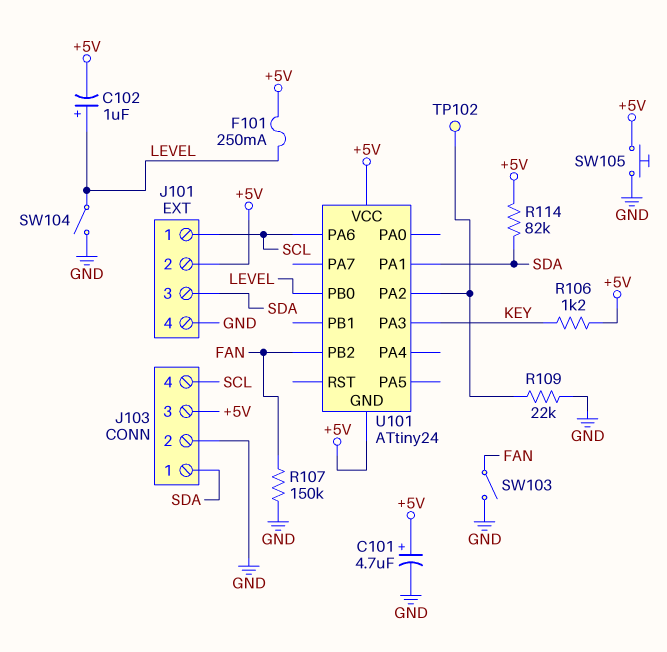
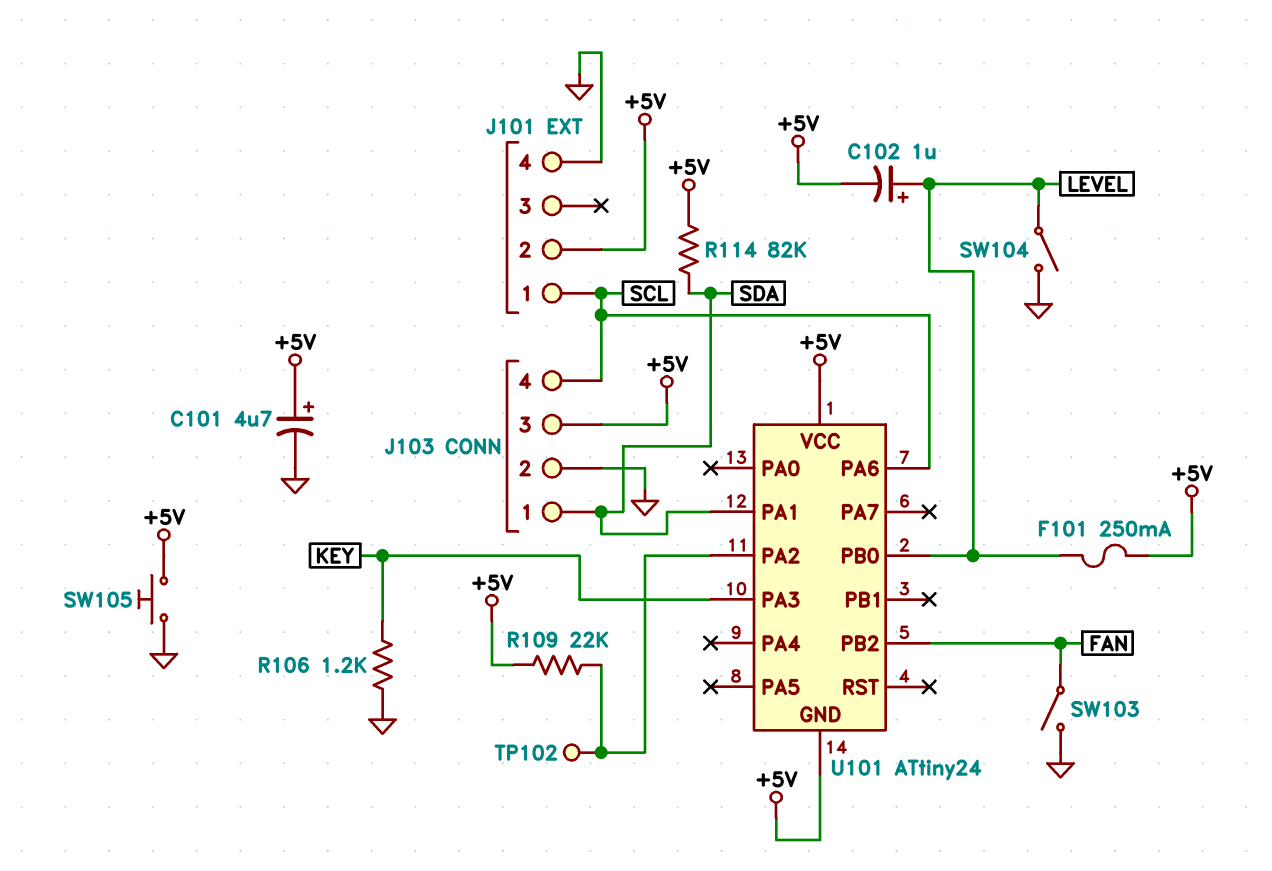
J101 pin 3: SDA -> none
R106: 1.2k (+5V, KEY) -> 1.2k (GND, KEY)
R107: 150k (FAN, GND) -> none
R109: 22k (GND, U101/PA2) -> 22k (+5V, U101/PA2)

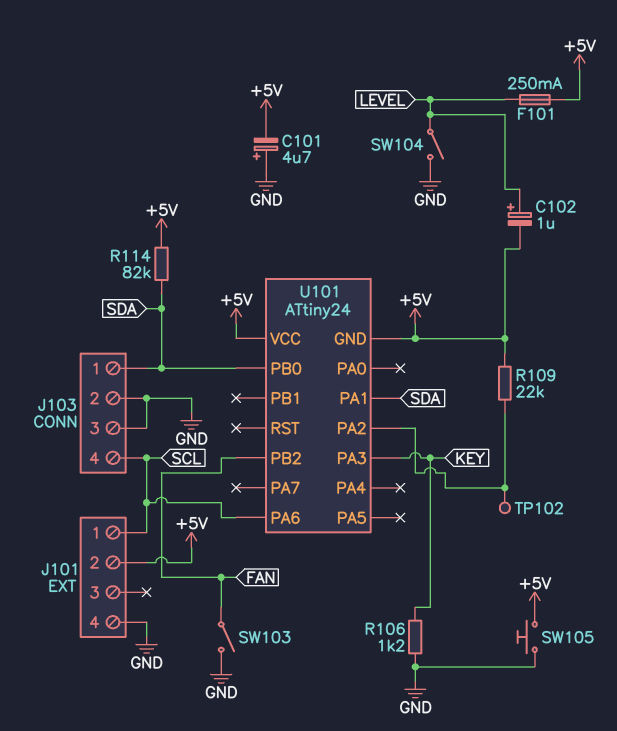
C101: 4.7uF (plus +5V, minus GND) -> 4.7uF (plus GND, minus +5V)
J103 pin 3: +5V -> GND
U101 pin PB0: LEVEL -> SDA

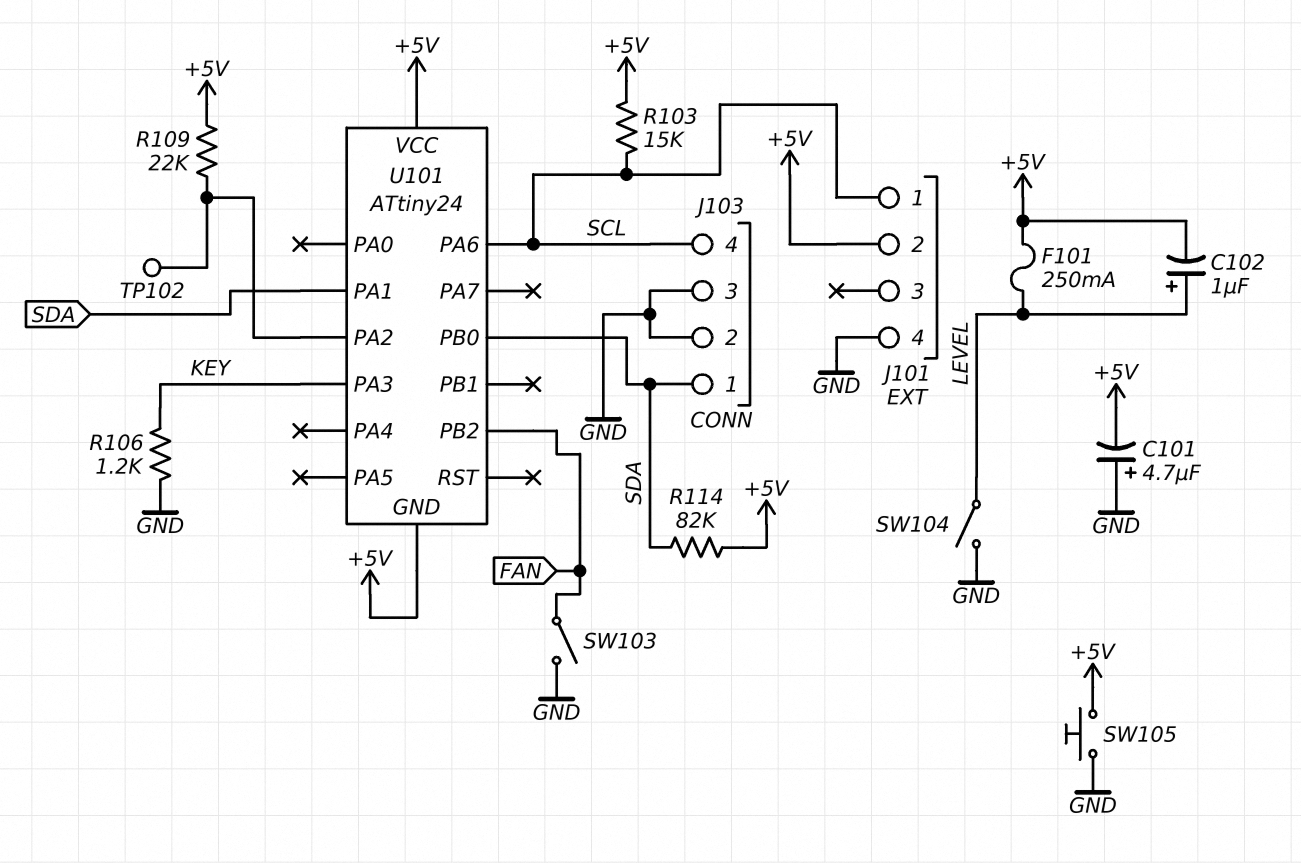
R103: none -> 15k (+5V, SCL)

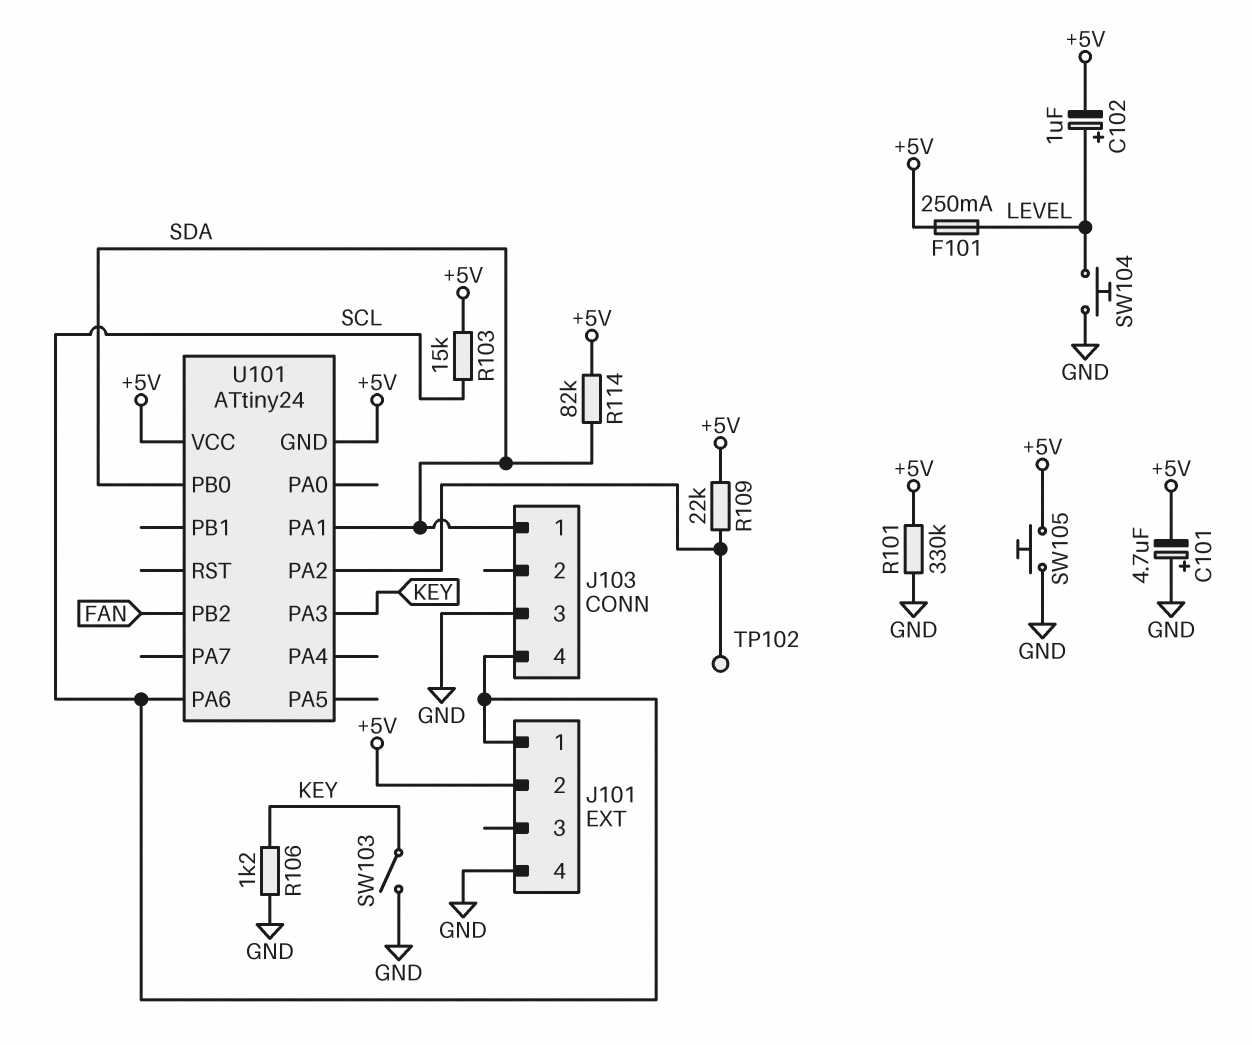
J103 pin 2: GND -> none
R101: none -> 330k (+5V, GND)
SW103: switch (FAN, GND) -> switch (GND, KEY)
SW104: switch (GND, LEVEL) -> button (GND, LEVEL)

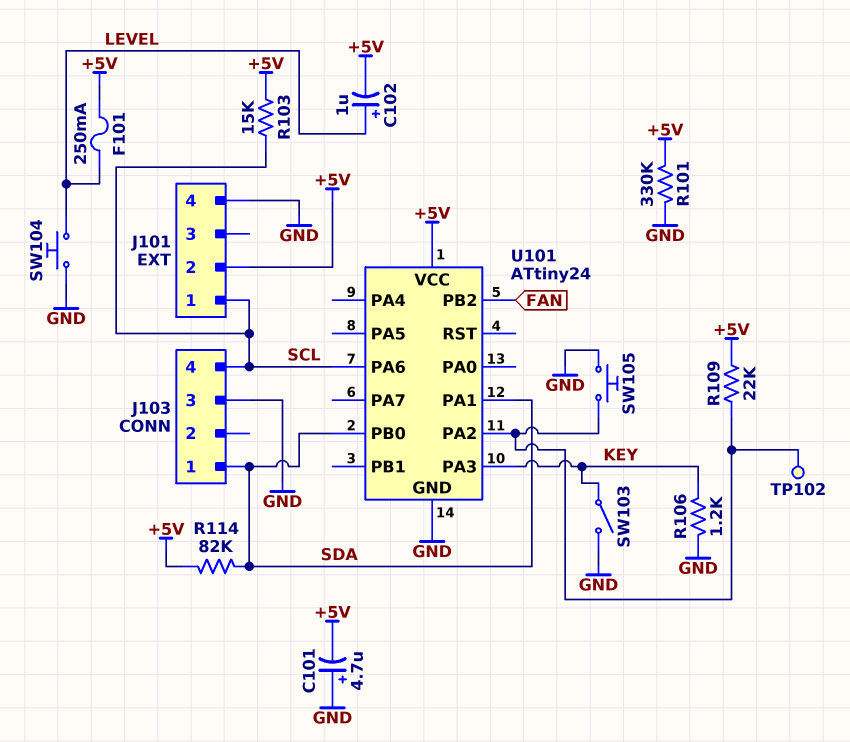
SW105: button (+5V, GND) -> button (GND, U101/PA2)
U101 pin GND: +5V -> GND

